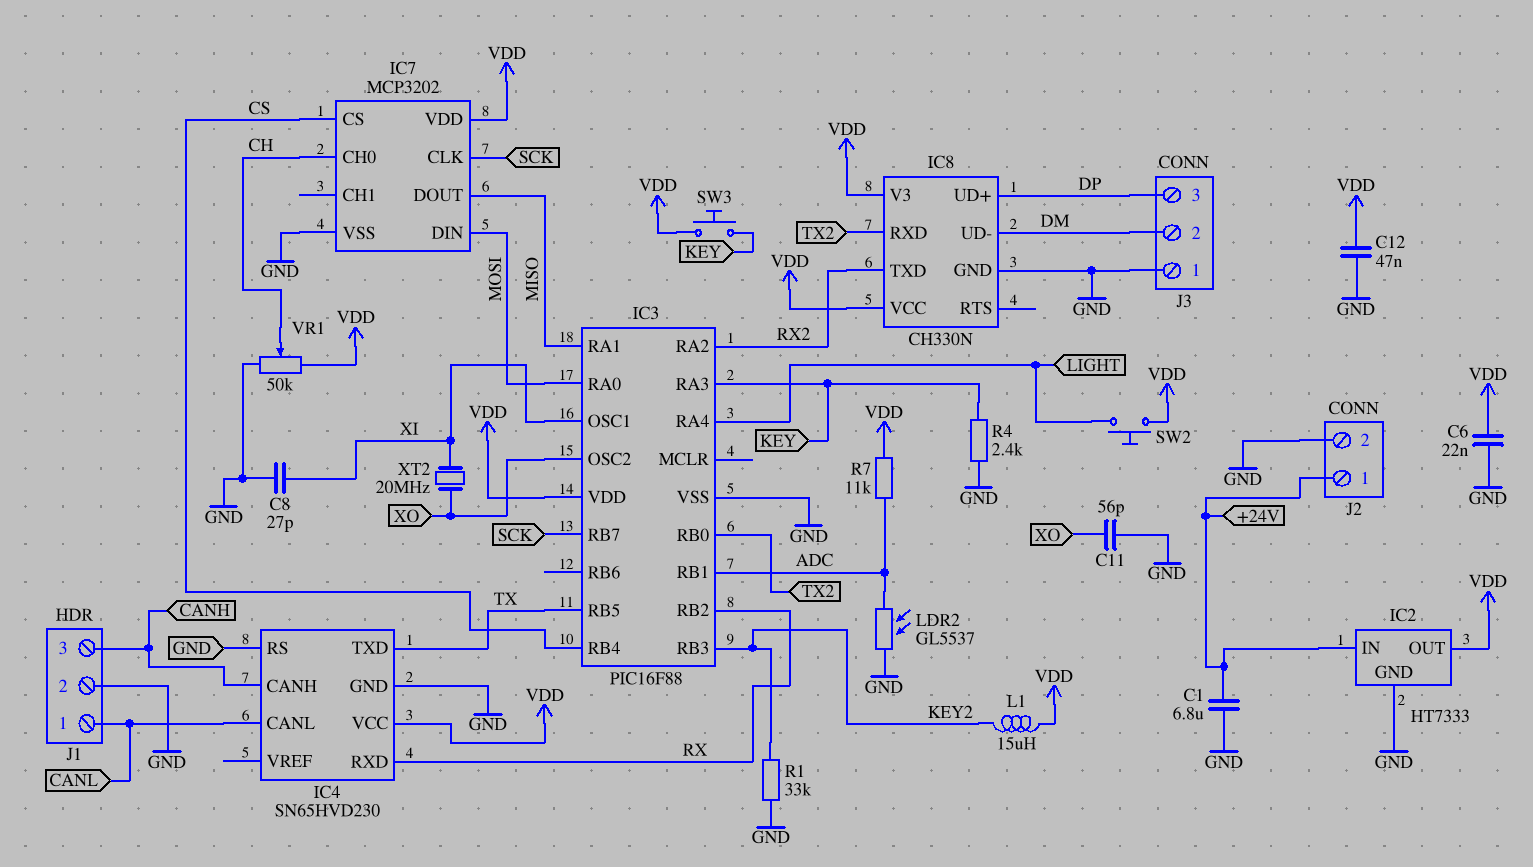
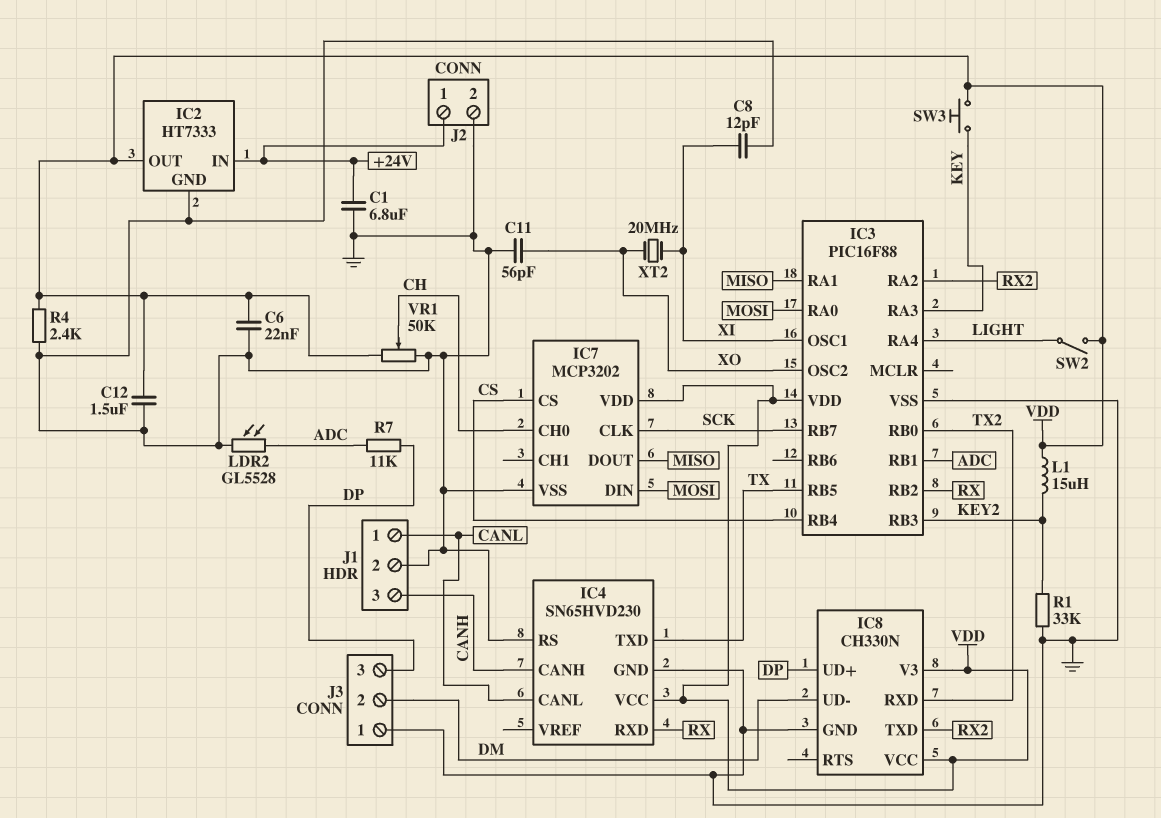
C8: 27pF (GND, XI) -> 12pF (GND, XI)
C12: 47nF (GND, VDD) -> 1.5uF (GND, VDD)
LDR2: GL5537 (ADC, GND) -> GL5528 (ADC, GND)
R4: 2.4k (GND, KEY) -> 2.4k (GND, VDD)
R7: 11k (ADC, VDD) -> 11k (ADC, DP)
SW2: button (LIGHT, VDD) -> switch (LIGHT, VDD)

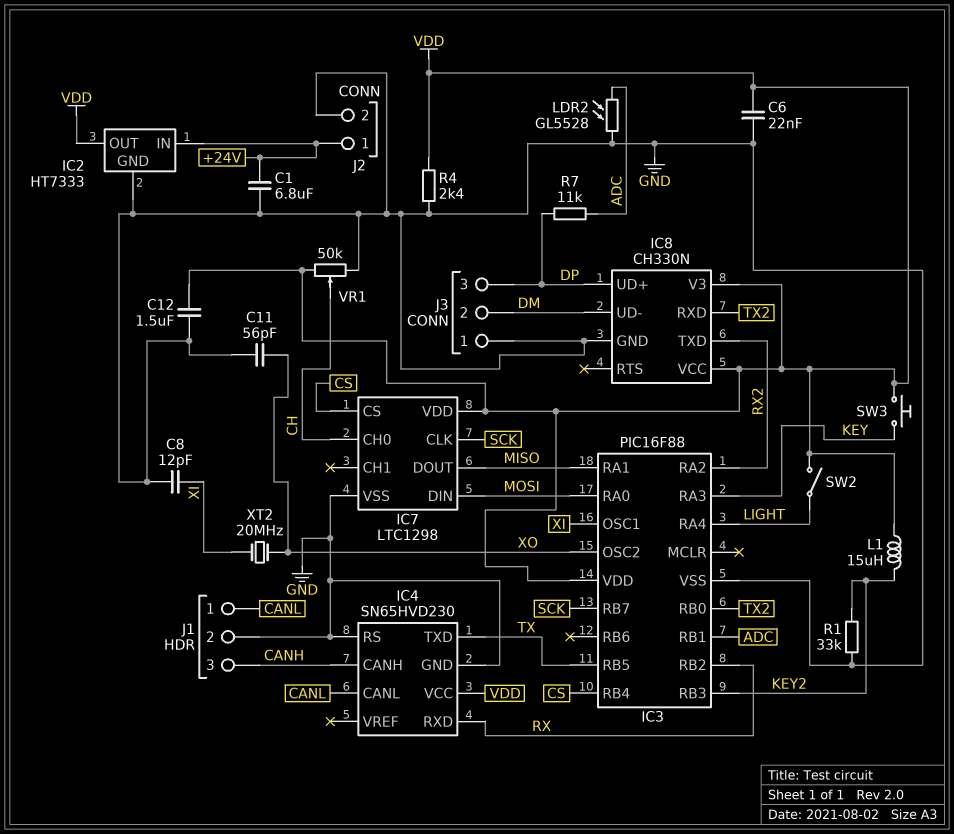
IC7: MCP3202 -> LTC1298

